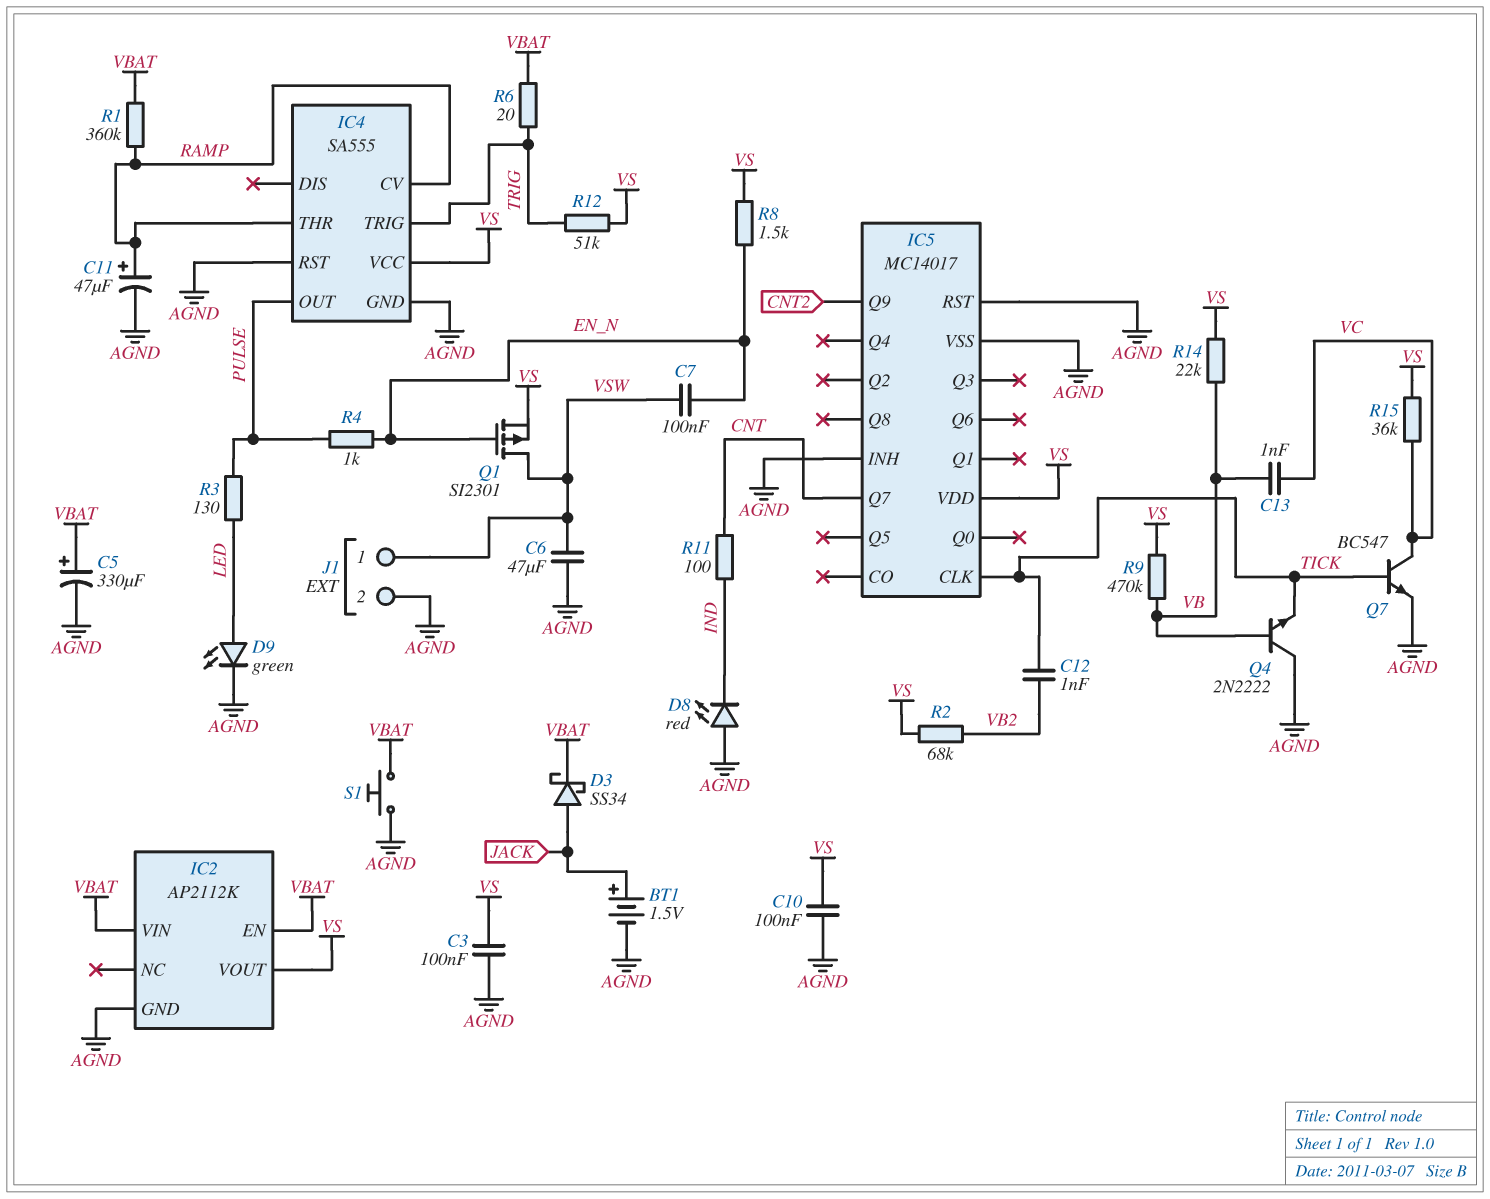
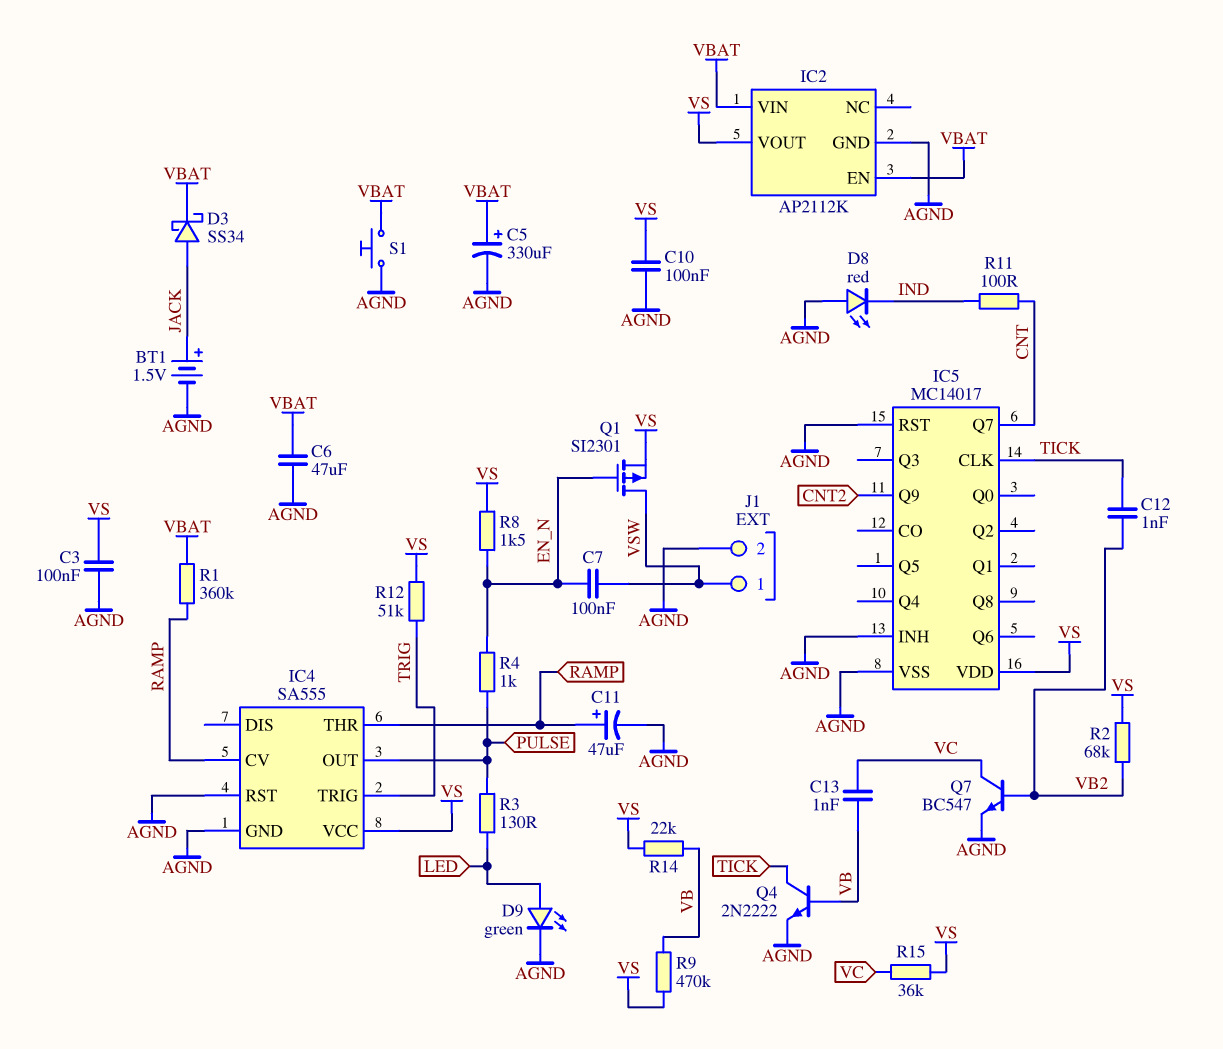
C6: 47uF (AGND, VSW) -> 47uF (AGND, VBAT)
Q4: NPN 2N2222 (B VB, C AGND, E TICK) -> NPN 2N2222 (B VB, C TICK, E AGND)
Q7: NPN BC547 (B TICK, C VC, E AGND) -> NPN BC547 (B VB2, C VC, E AGND)
R6: 20 (TRIG, VBAT) -> none

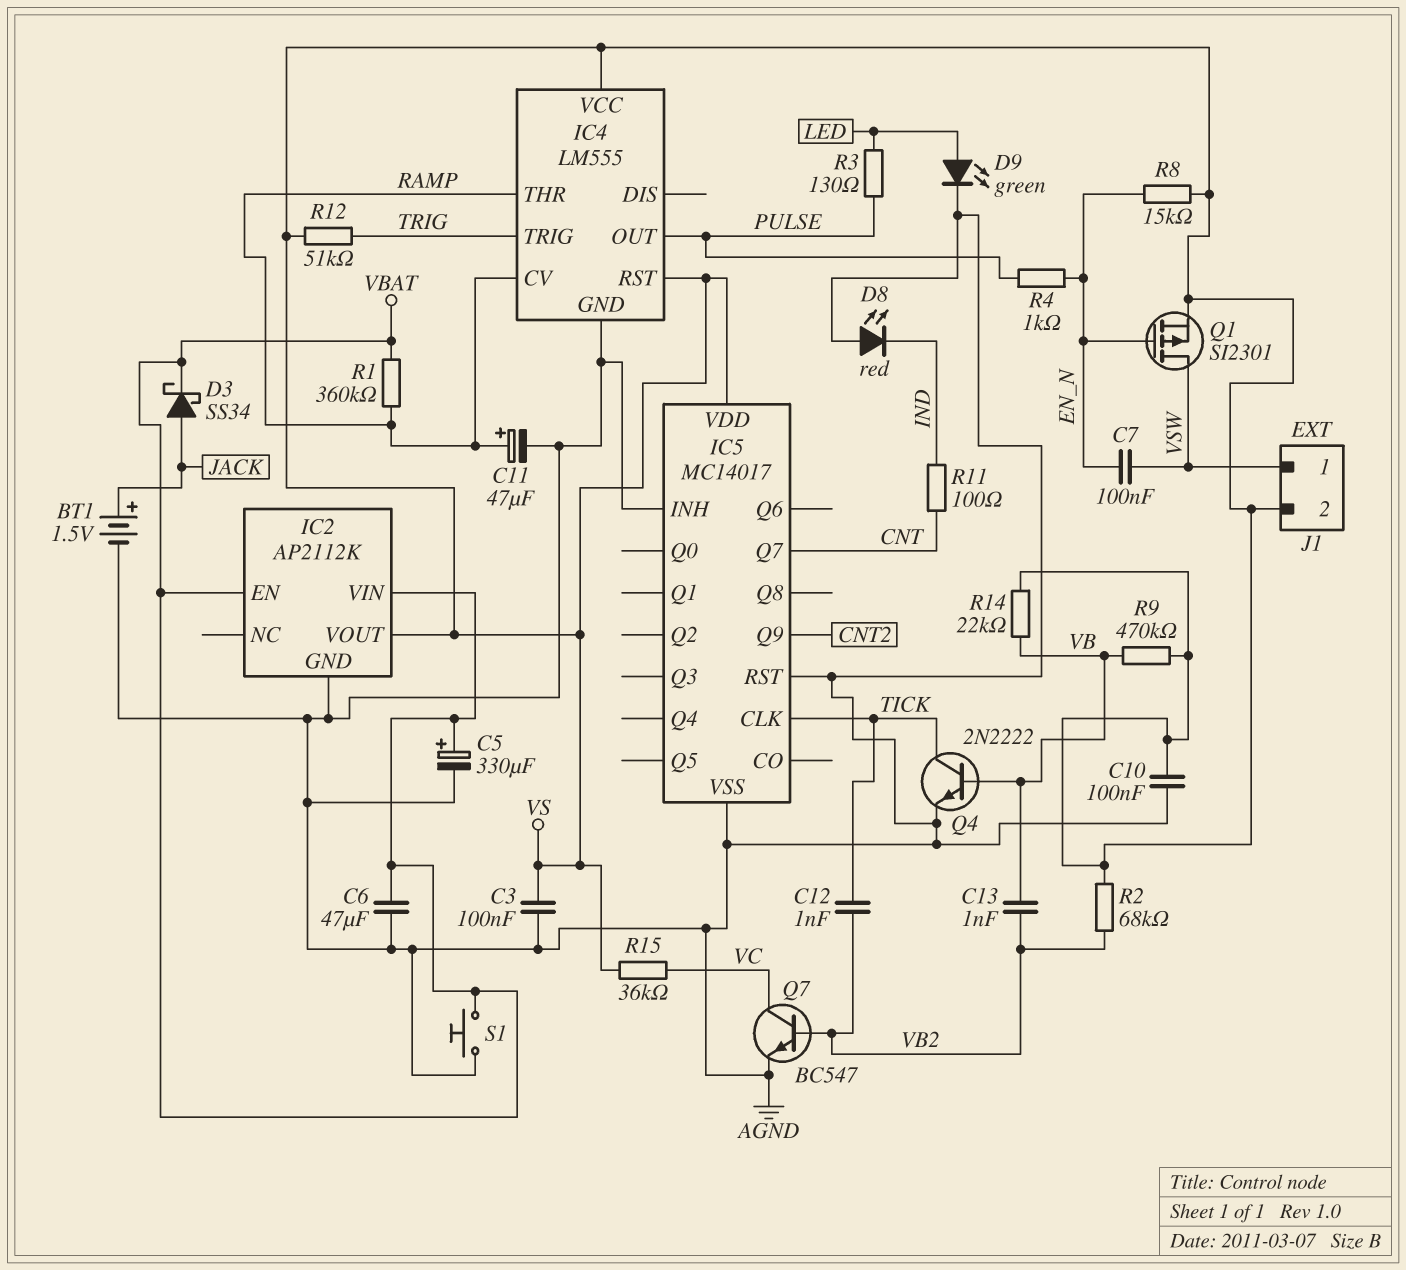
C13: 1nF (VB, VC) -> 1nF (VB, VB2)
IC4: SA555 -> LM555
IC4 pin RST: AGND -> VS
J1 pin 2: AGND -> VS
R8: 1.5k (EN_N, VS) -> 15k (EN_N, VS)

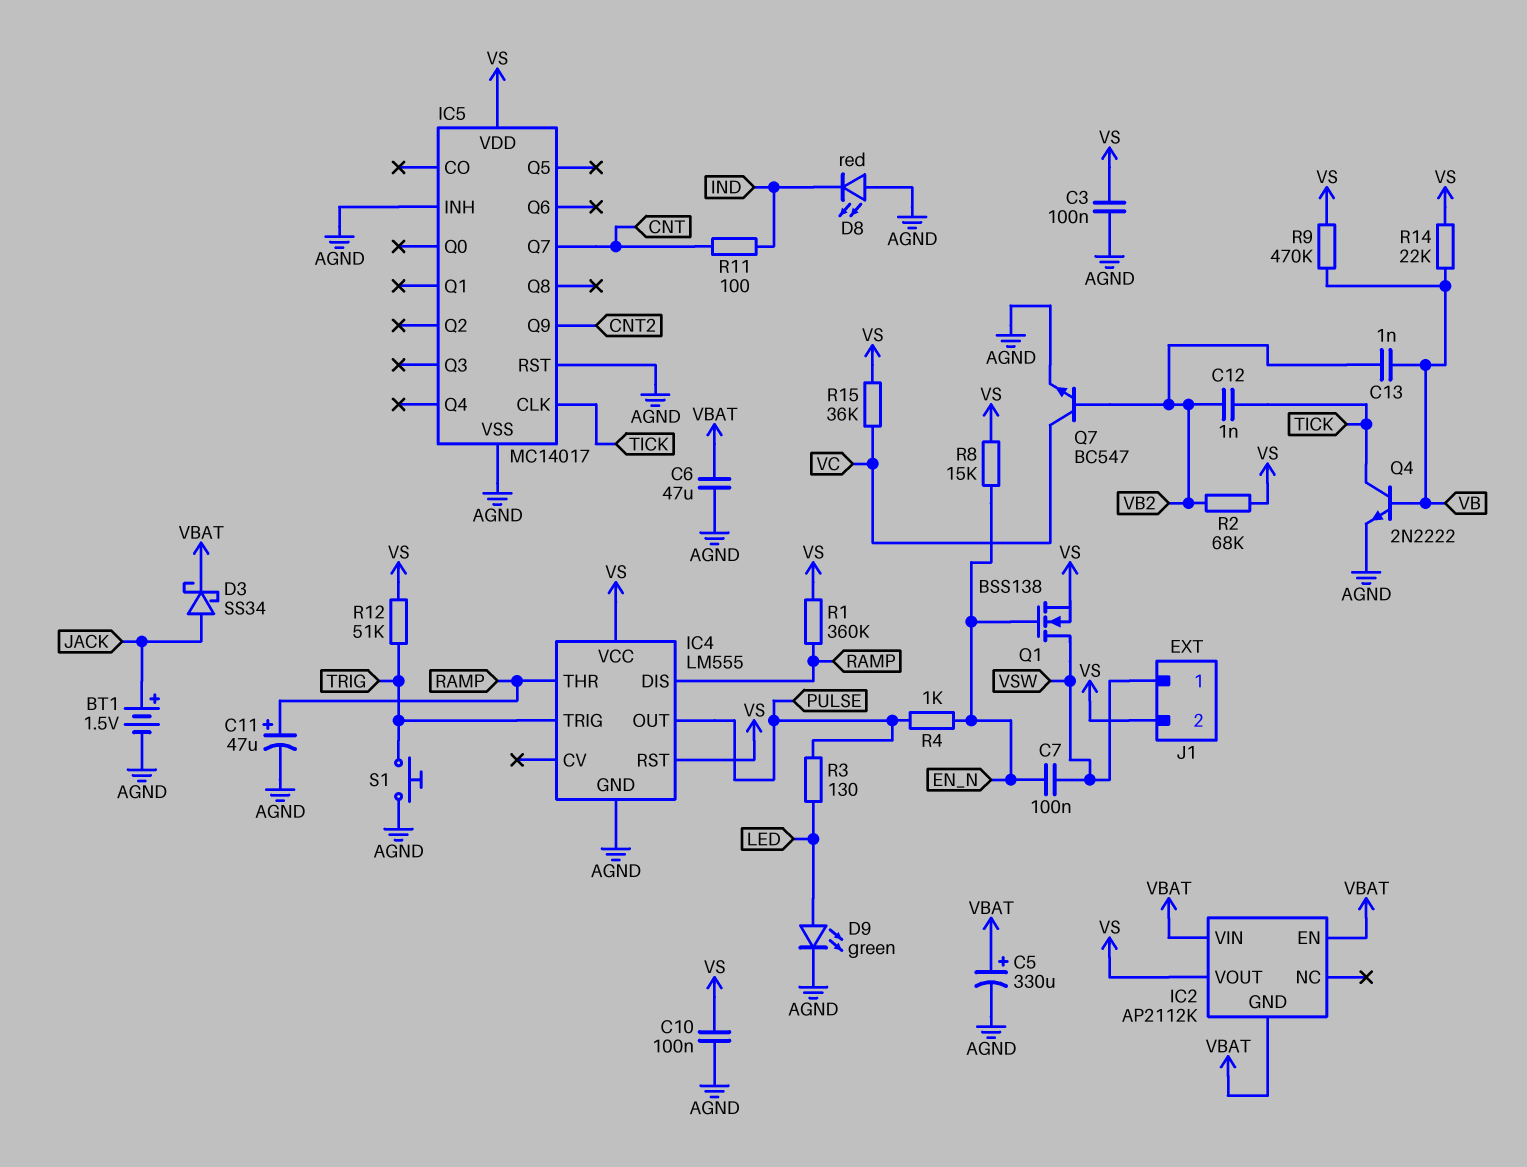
IC2 pin GND: AGND -> VBAT
IC4 pin CV: RAMP -> none
IC4 pin DIS: none -> RAMP
Q1: PMOS SI2301 (G EN_N, D VSW, S VS) -> NMOS BSS138 (G EN_N, D VSW, S VS)
R1: 360k (RAMP, VBAT) -> 360k (RAMP, VS)
S1: button (AGND, VBAT) -> button (AGND, TRIG)

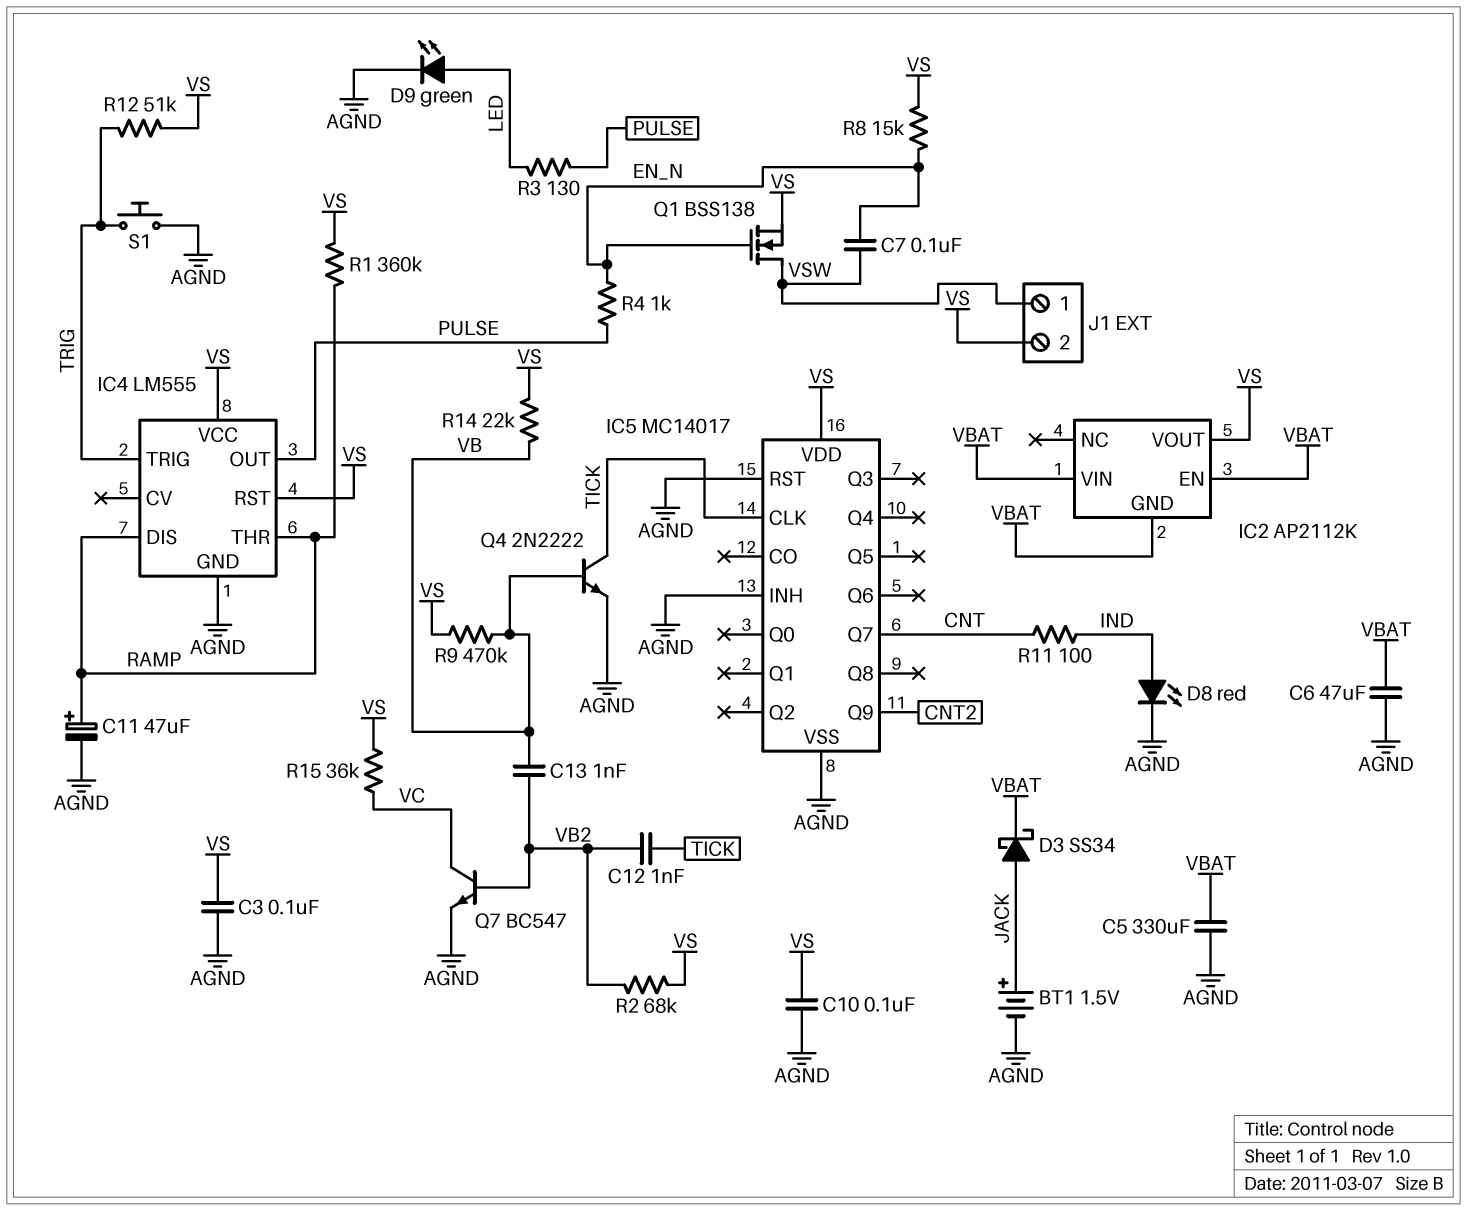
C5: 330uF (plus VBAT, minus AGND) -> 330uF (AGND, VBAT)
D8: LED red (A AGND, K IND) -> LED red (A IND, K AGND)

